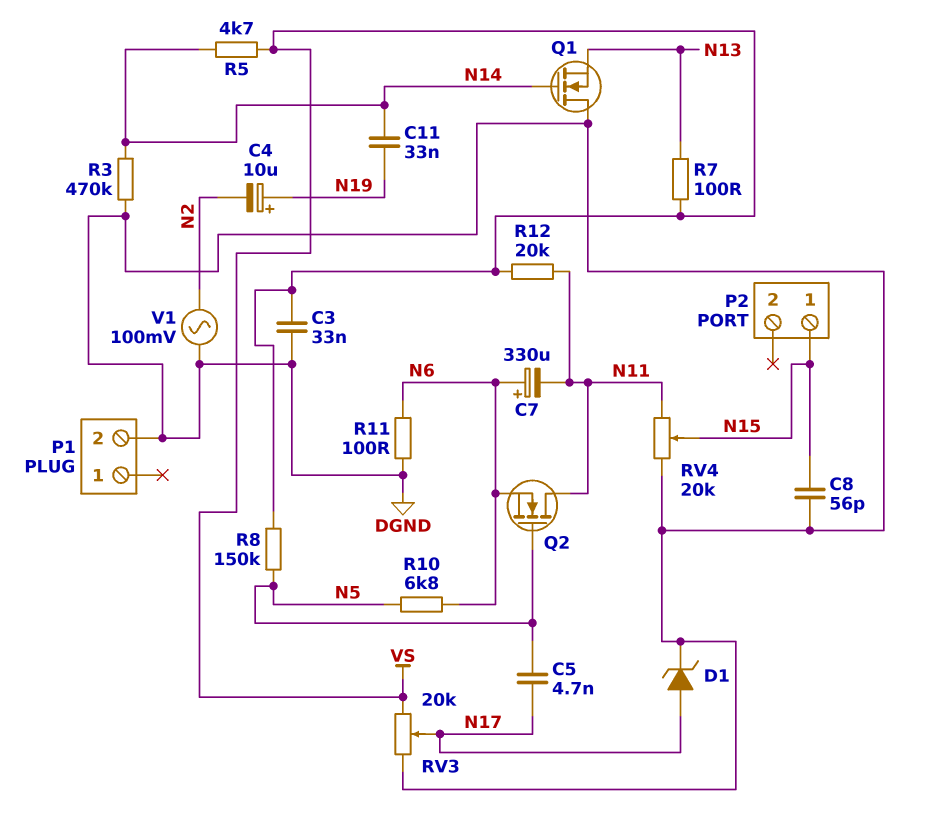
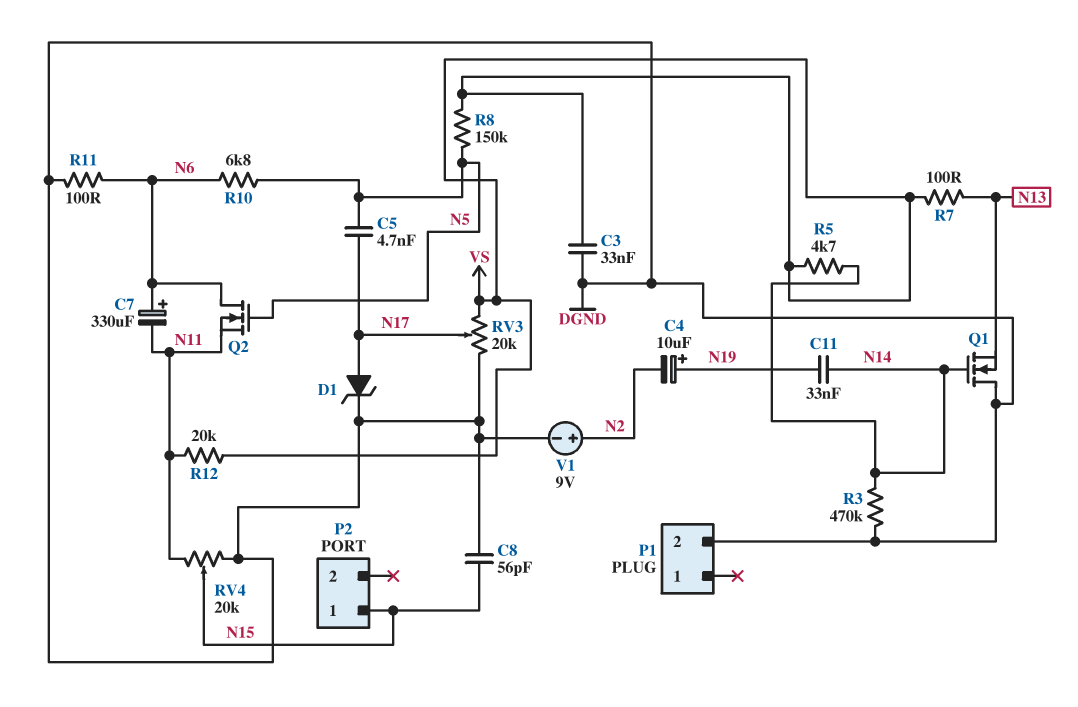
Q2: NMOS (G N5, D N11, S N6) -> NMOS (G N5, D N6, S N11)
V1: AC 100mV (DGND, N2) -> 9V (plus N2, minus DGND)

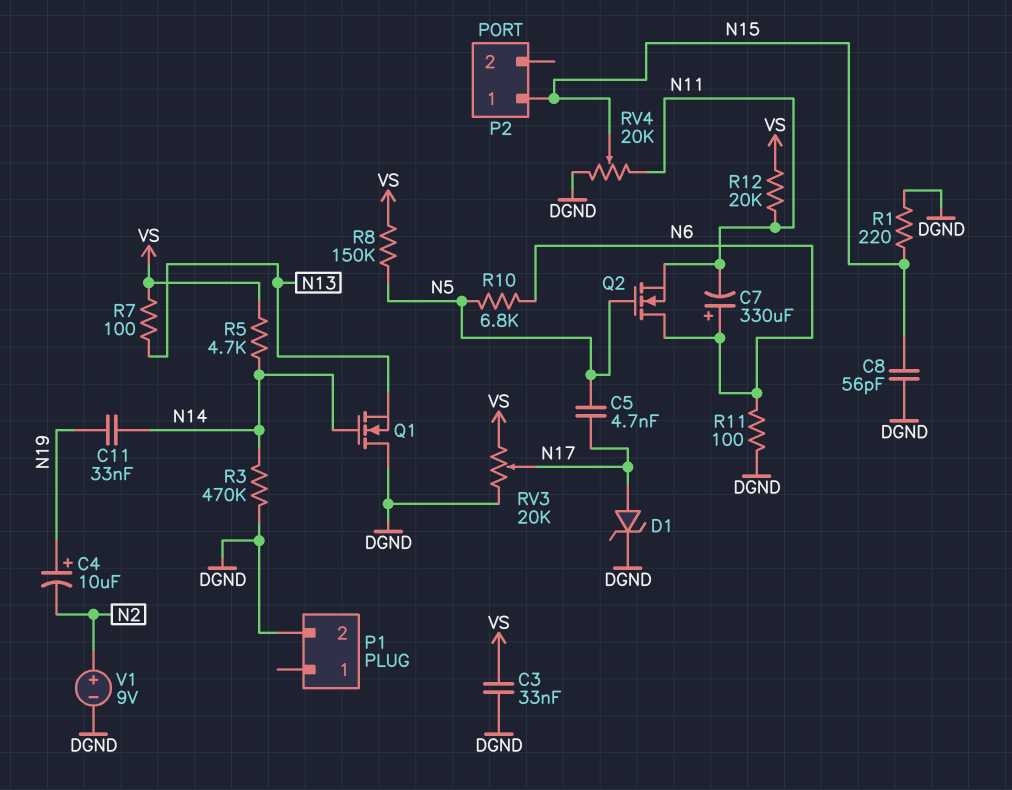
R1: none -> 220 (DGND, N15)

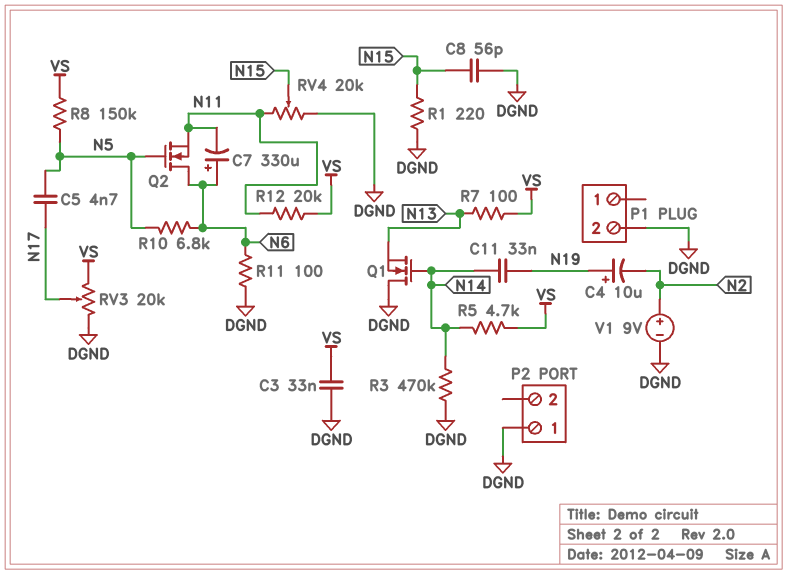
D1: zener (A N17, K DGND) -> none
P2 pin 1: N15 -> DGND

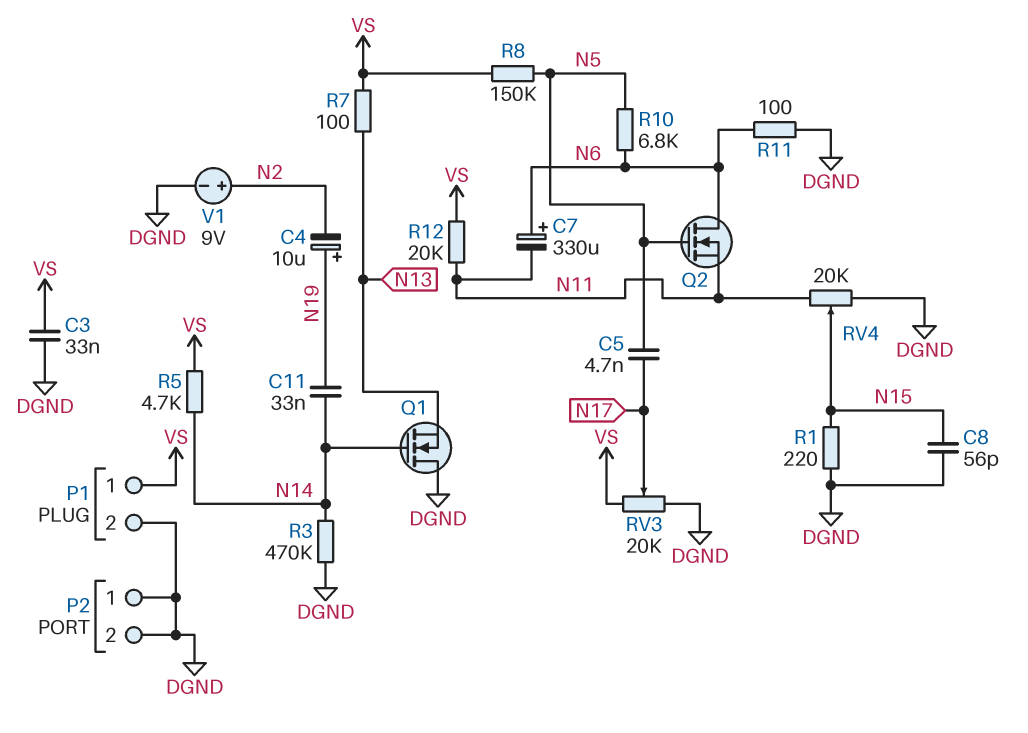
P1 pin 1: none -> VS
P2 pin 2: none -> DGND

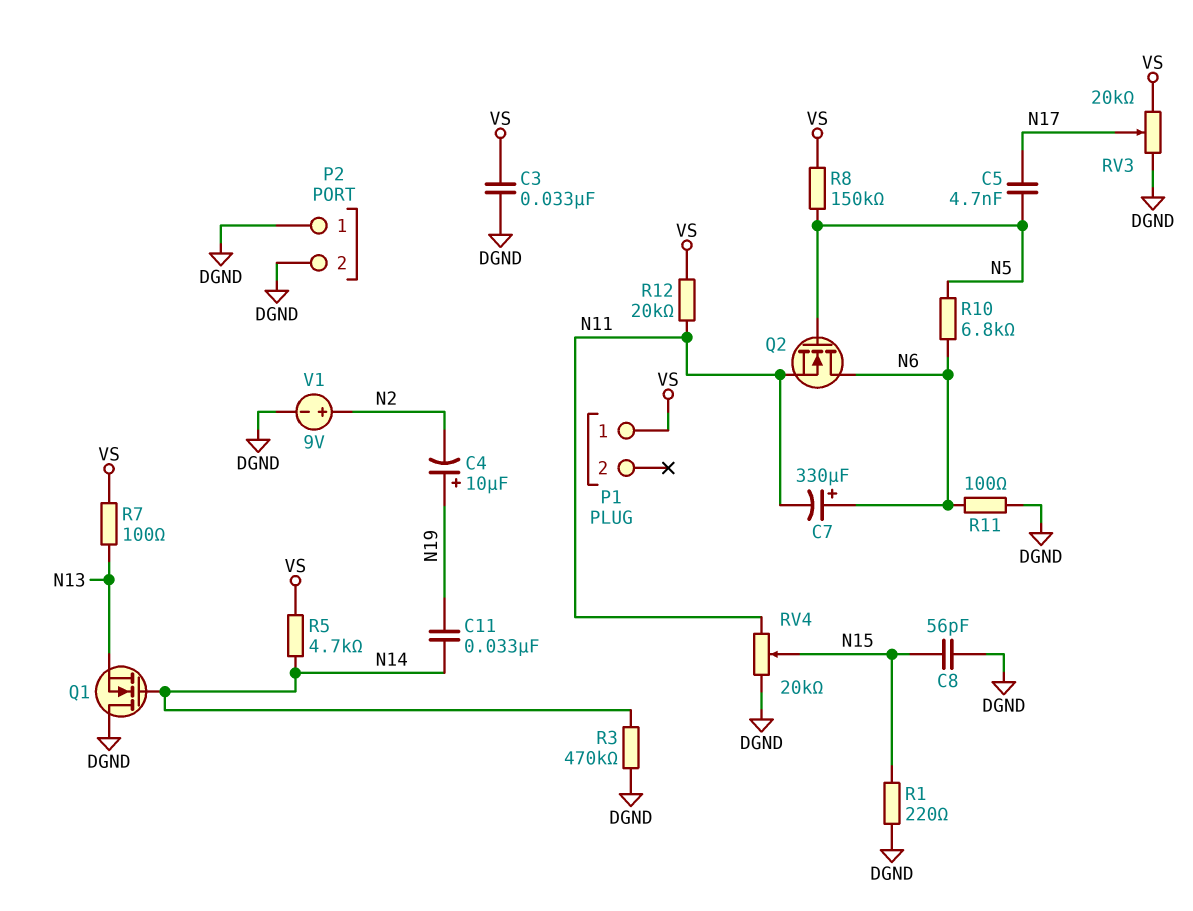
P1 pin 2: DGND -> none

